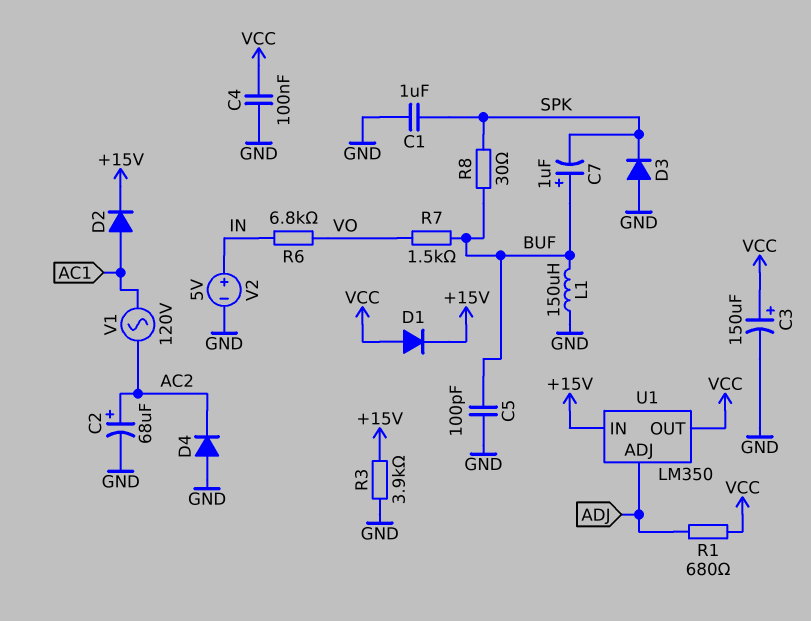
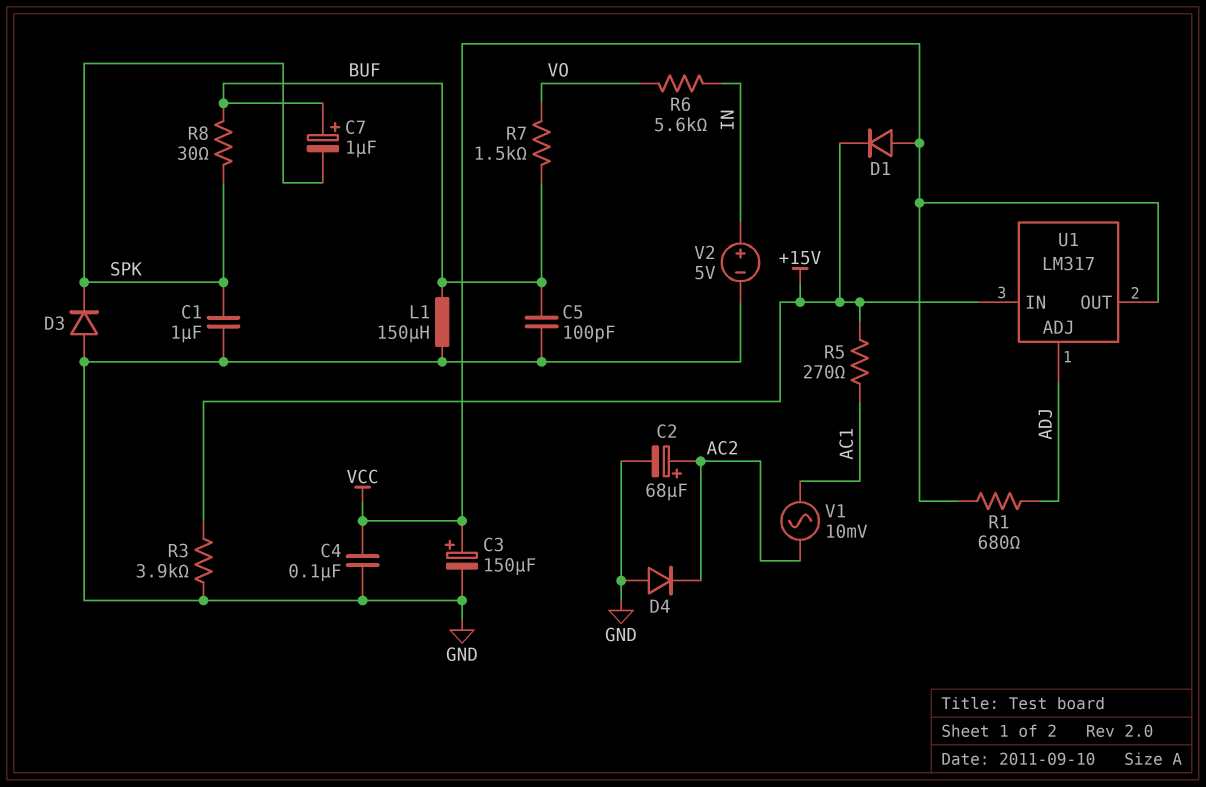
D2: diode (A AC1, K +15V) -> none
R5: none -> 270 (+15V, AC1)
R6: 6.8k (IN, VO) -> 5.6k (IN, VO)
U1: LM350 -> LM317
V1: AC 120V (AC1, AC2) -> AC 10mV (AC1, AC2)

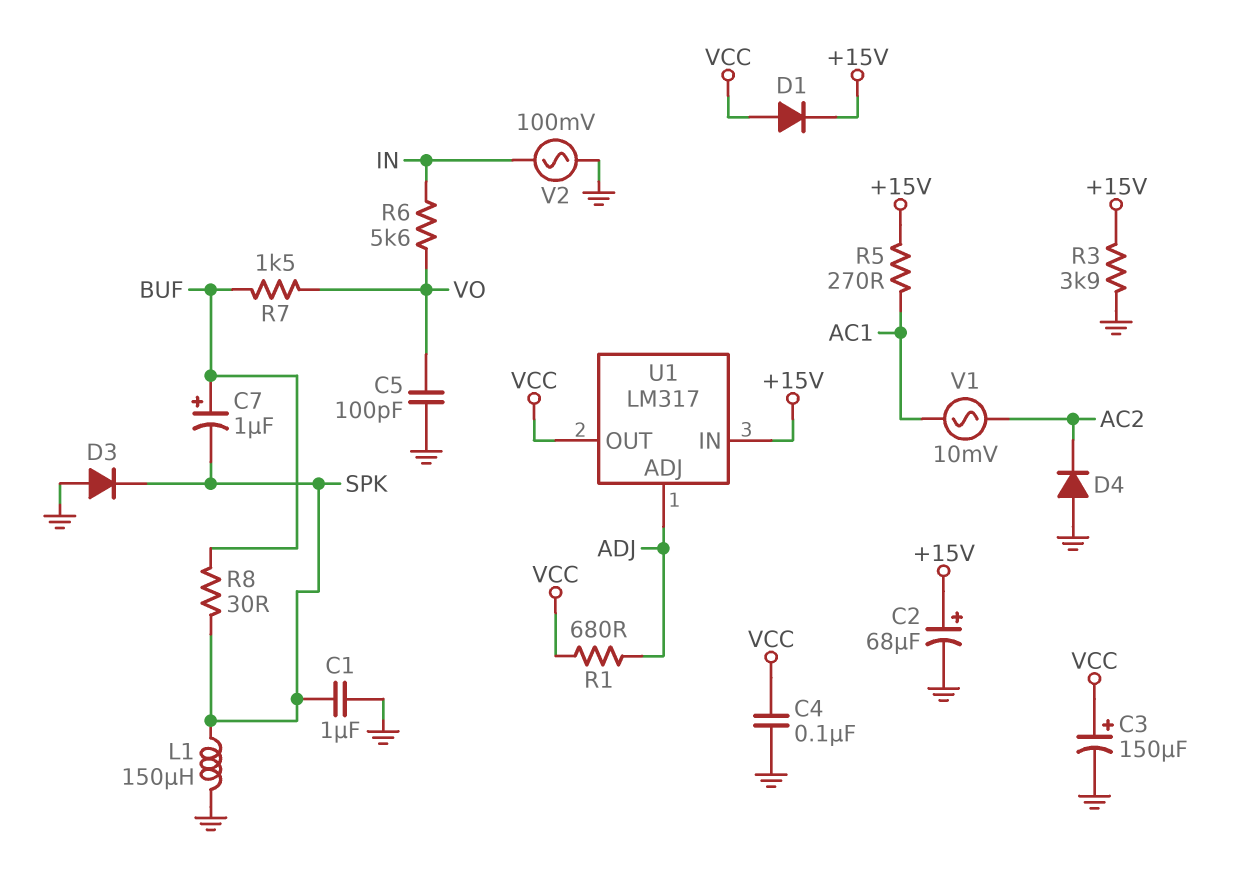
C2: 68uF (plus AC2, minus GND) -> 68uF (plus +15V, minus GND)
C5: 100pF (BUF, GND) -> 100pF (GND, VO)
L1: 150uH (BUF, GND) -> 150uH (GND, SPK)
V2: 5V (plus IN, minus GND) -> AC 100mV (GND, IN)

